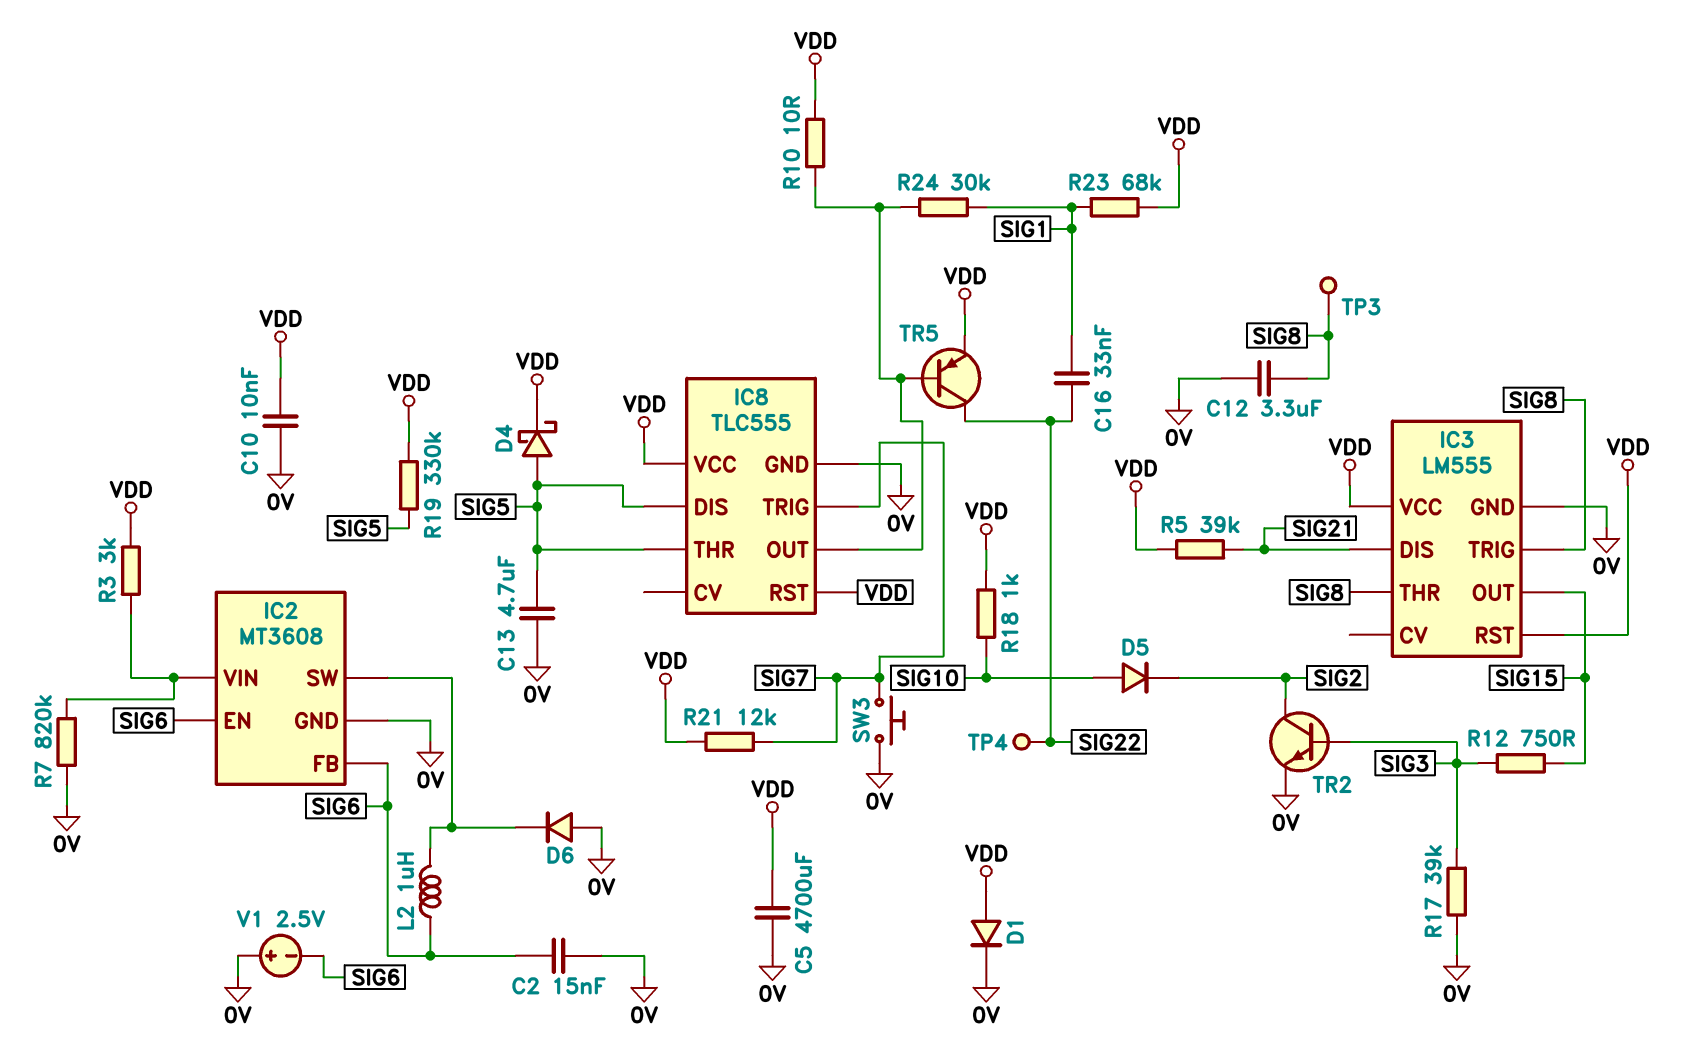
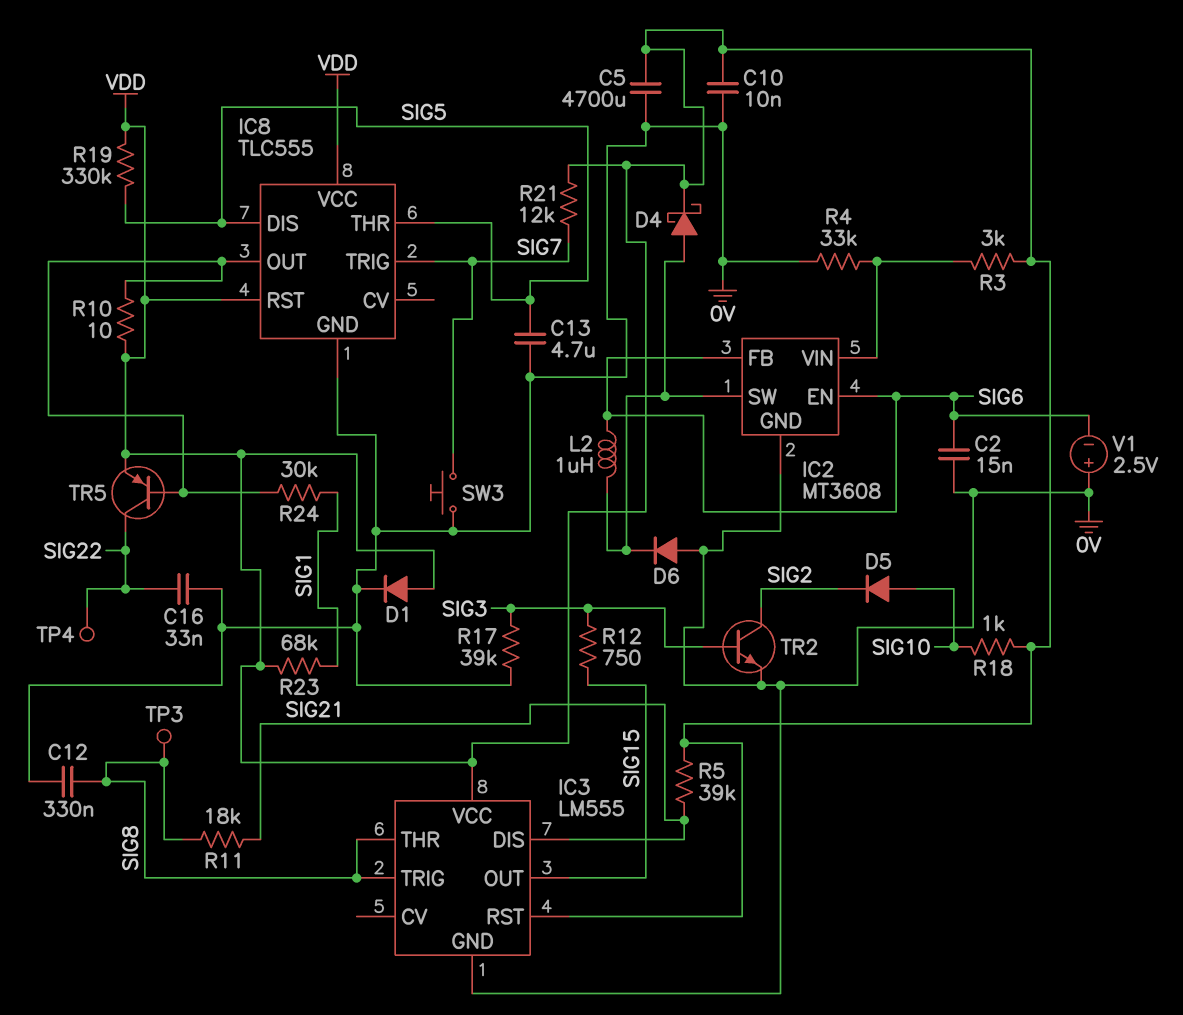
C12: 3.3uF (0V, SIG8) -> 330nF (0V, SIG8)
C16: 33nF (SIG1, SIG22) -> 33nF (0V, SIG22)
D4: schottky (A SIG5, K VDD) -> schottky (A IC2/SW, K VDD)
R4: none -> 33k (0V, IC2/VIN)
R7: 820k (0V, IC2/VIN) -> none
R11: none -> 18k (SIG8, SIG21)

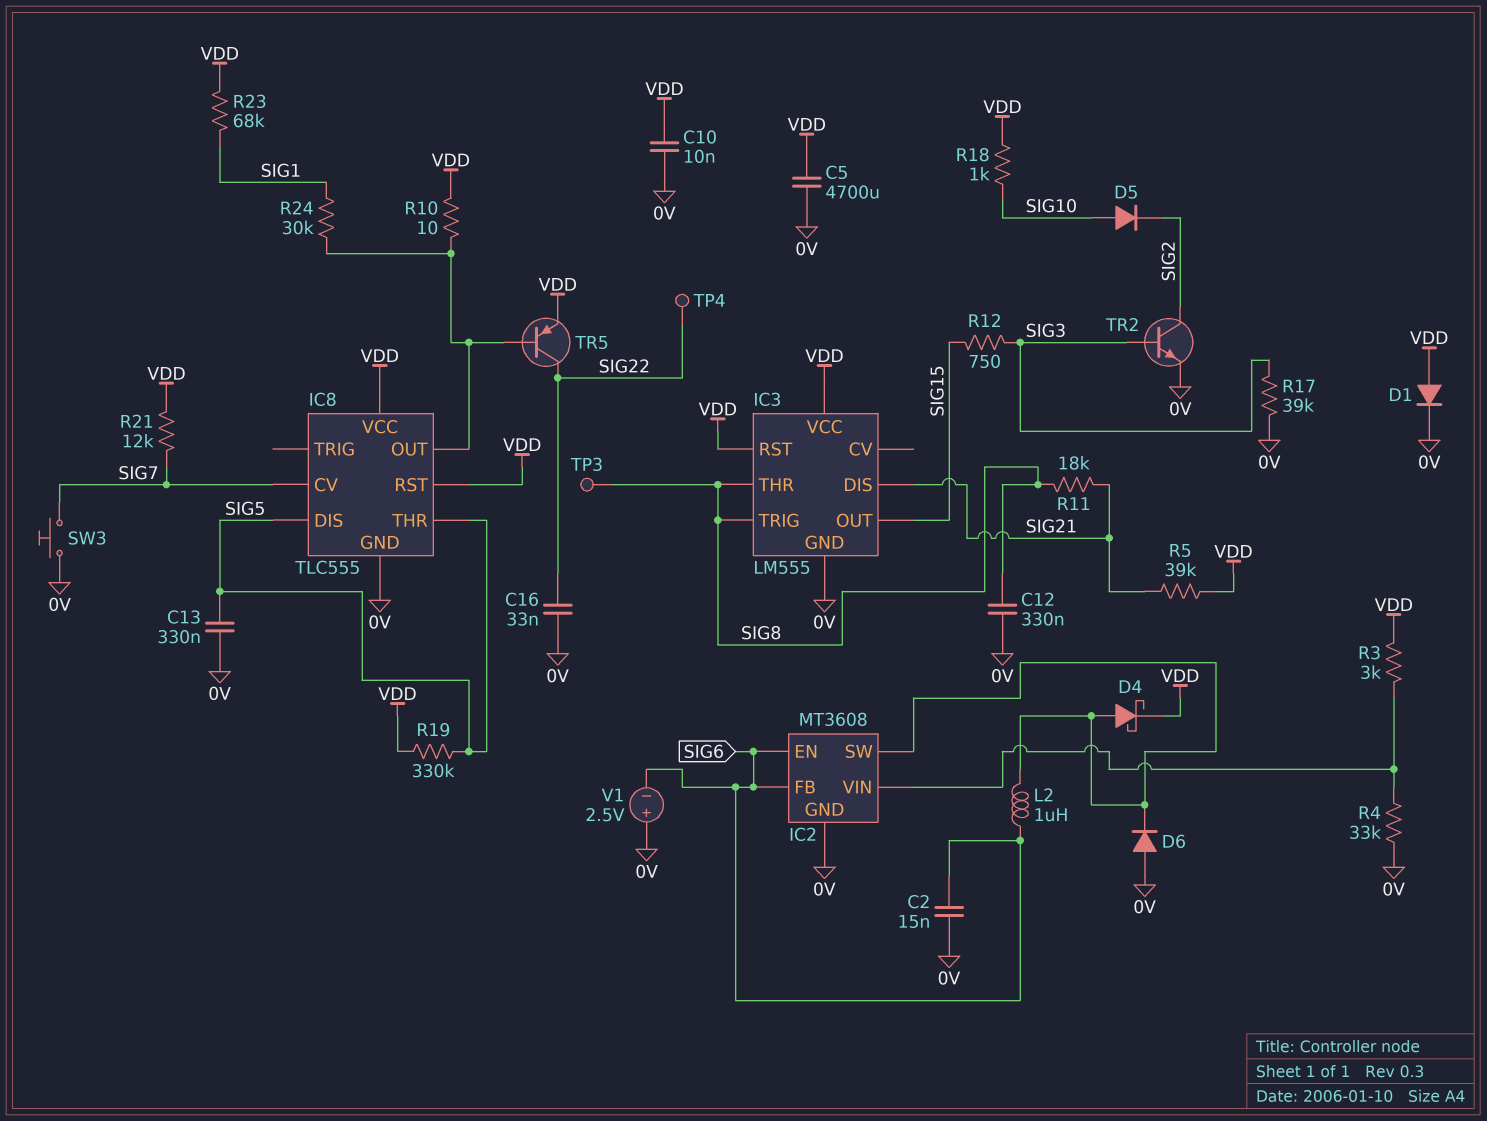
C13: 4.7uF (0V, SIG5) -> 330nF (0V, SIG5)
IC8 pin CV: none -> SIG7
IC8 pin TRIG: SIG7 -> none

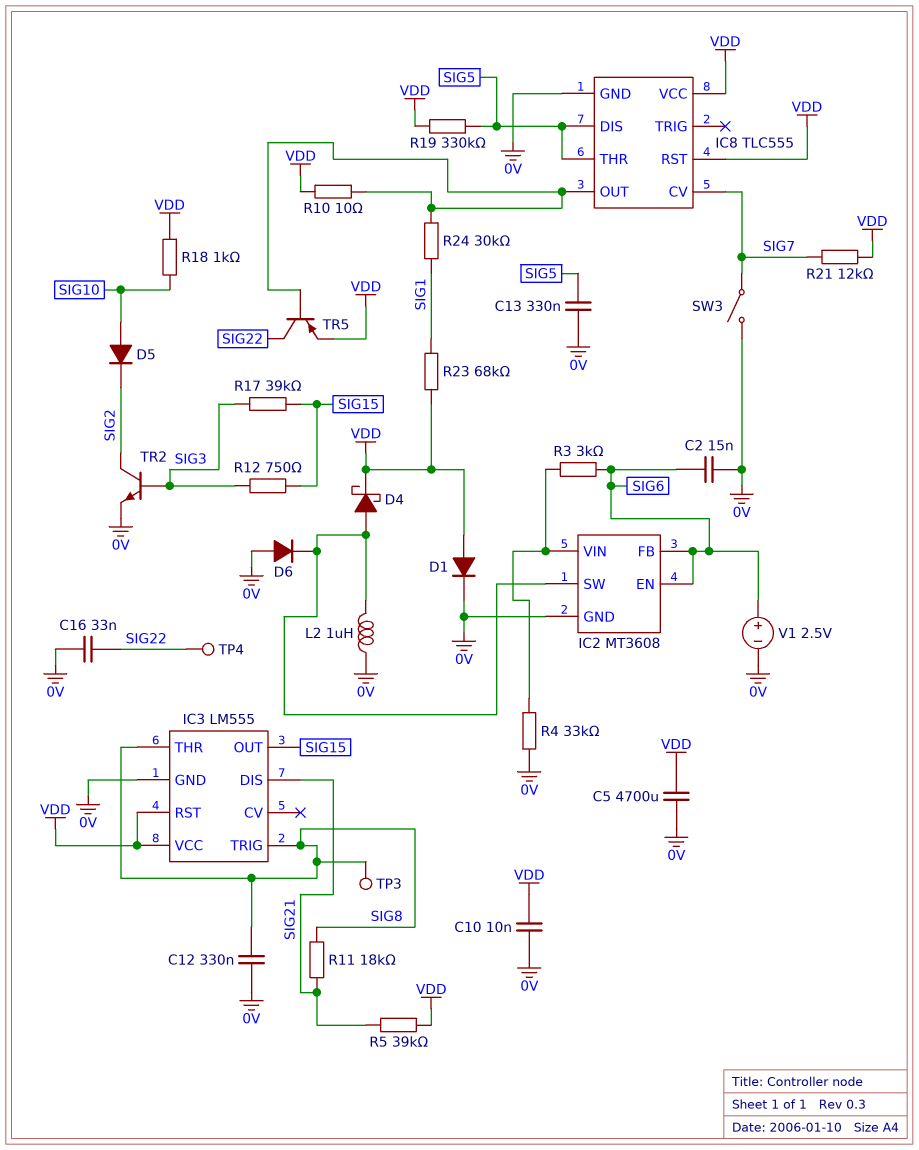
L2: 1uH (IC2/SW, SIG6) -> 1uH (0V, IC2/SW)
R3: 3k (IC2/VIN, VDD) -> 3k (IC2/VIN, SIG6)
R17: 39k (0V, SIG3) -> 39k (SIG3, SIG15)
SW3: button (0V, SIG7) -> switch (0V, SIG7)
V1: 2.5V (plus 0V, minus SIG6) -> 2.5V (plus SIG6, minus 0V)

